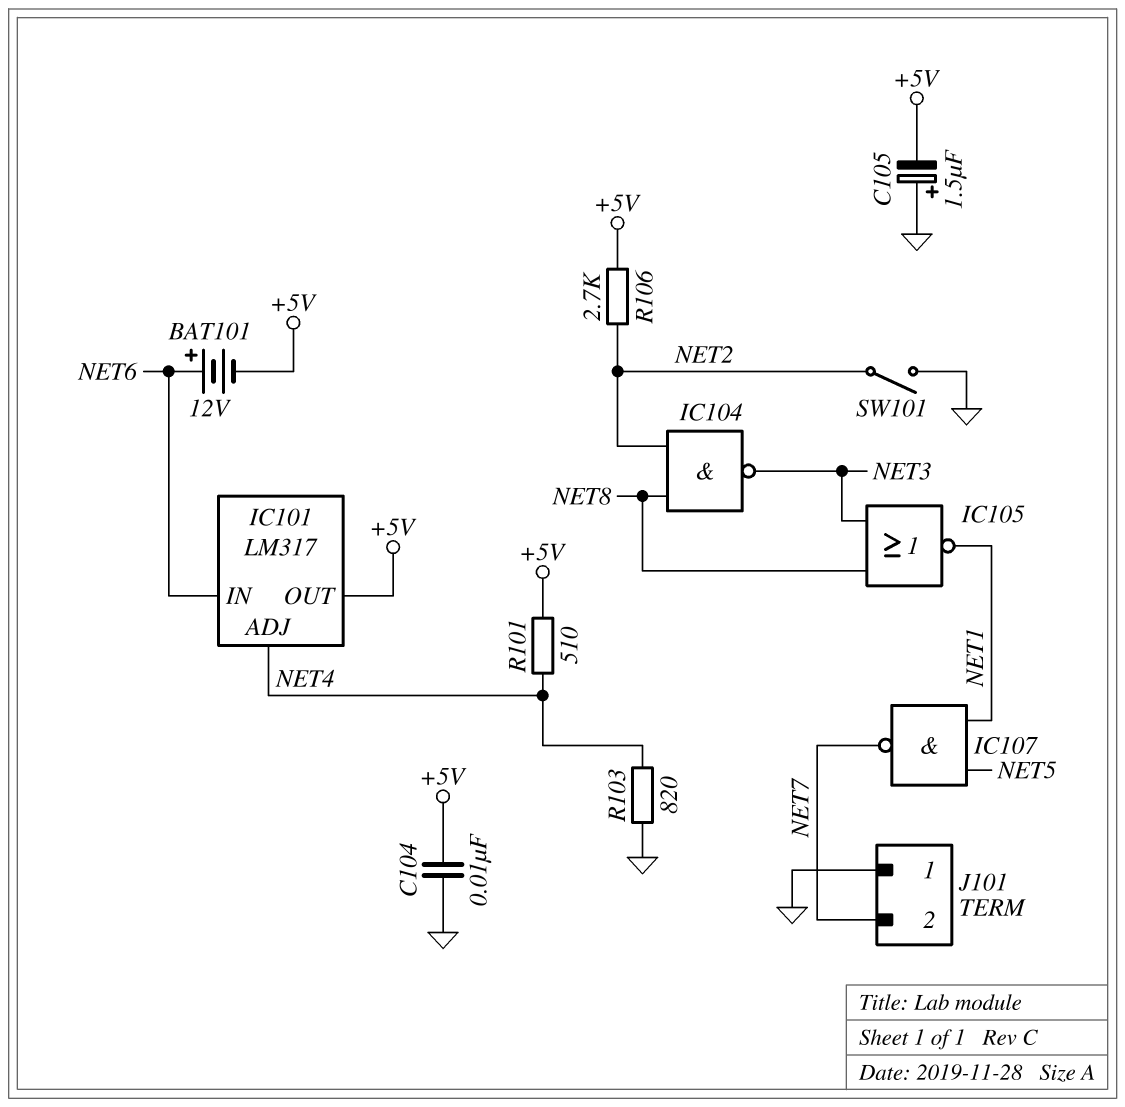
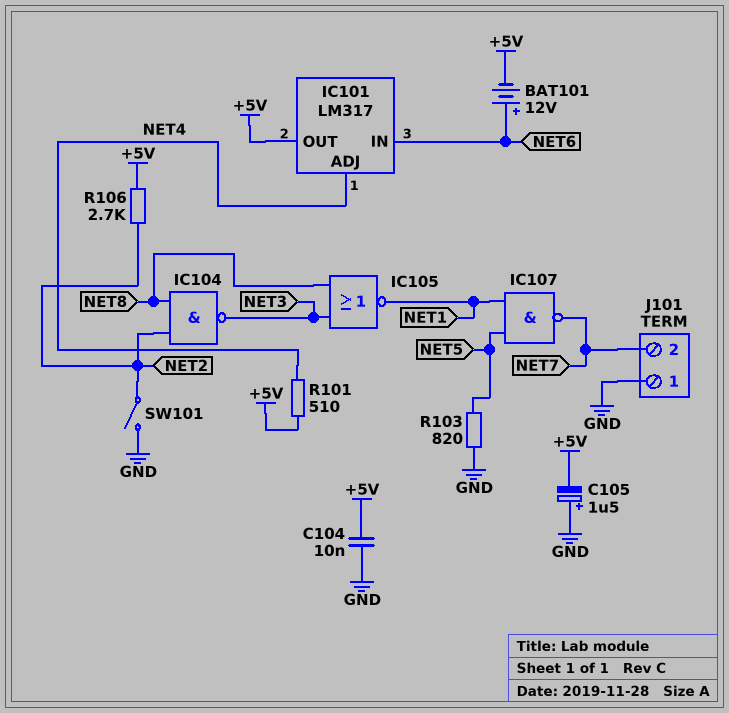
R103: 820 (GND, NET4) -> 820 (GND, NET5)

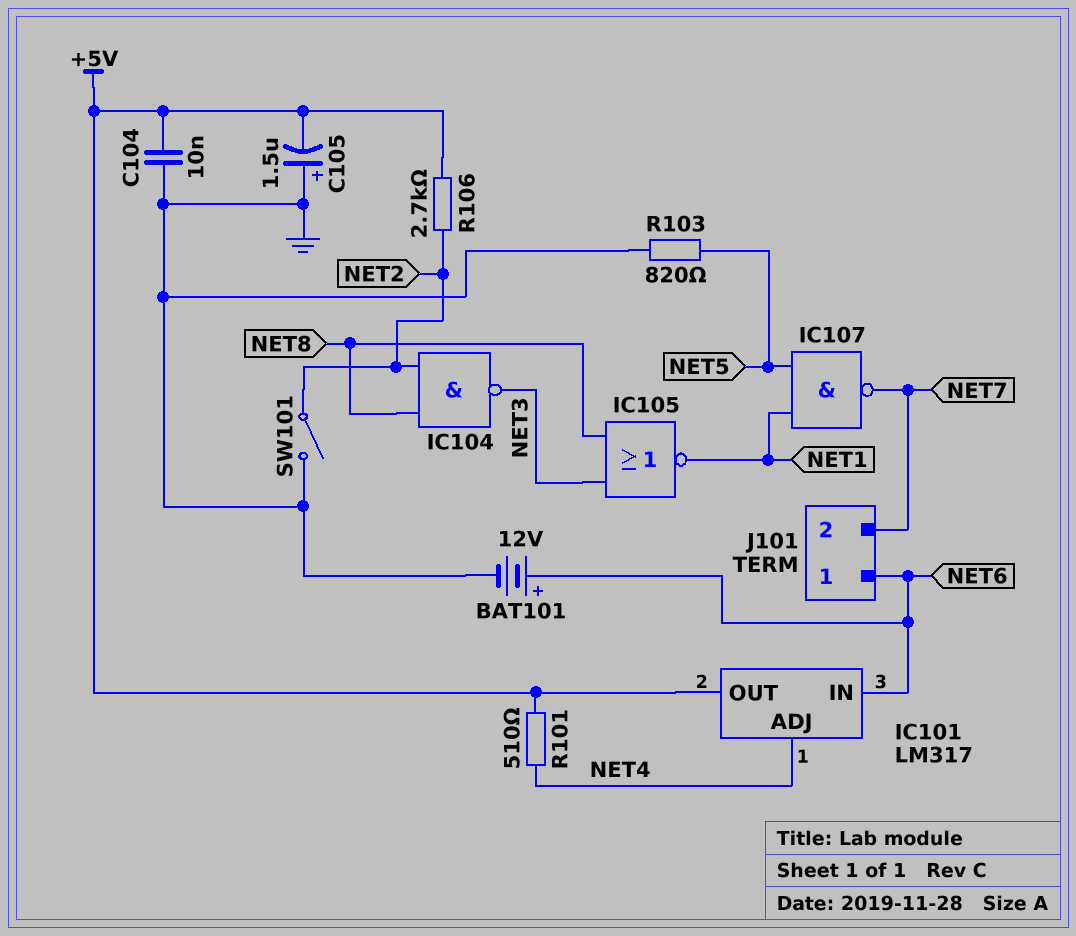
BAT101: 12V (plus NET6, minus +5V) -> 12V (plus NET6, minus GND)
J101 pin 1: GND -> NET6

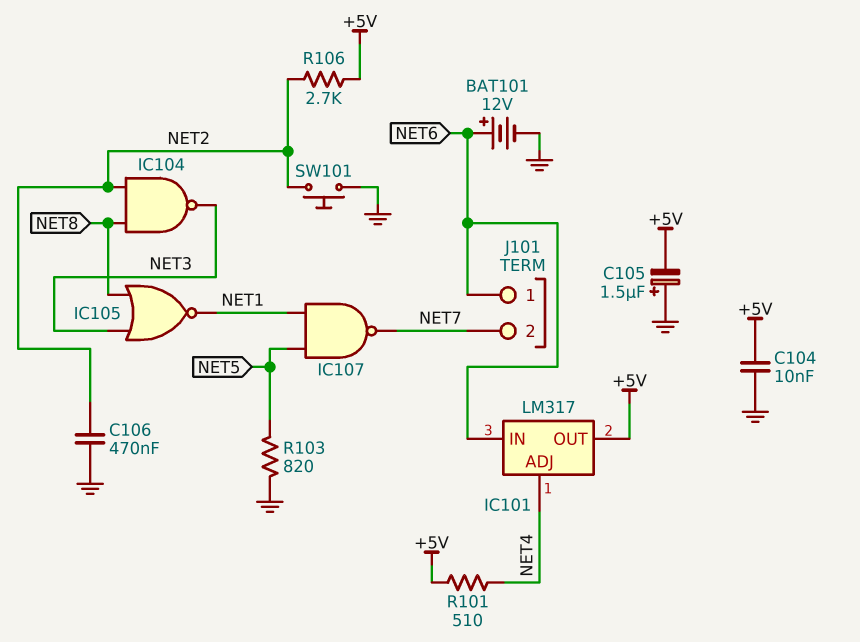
C106: none -> 470nF (GND, NET2)
SW101: switch (GND, NET2) -> button (GND, NET2)

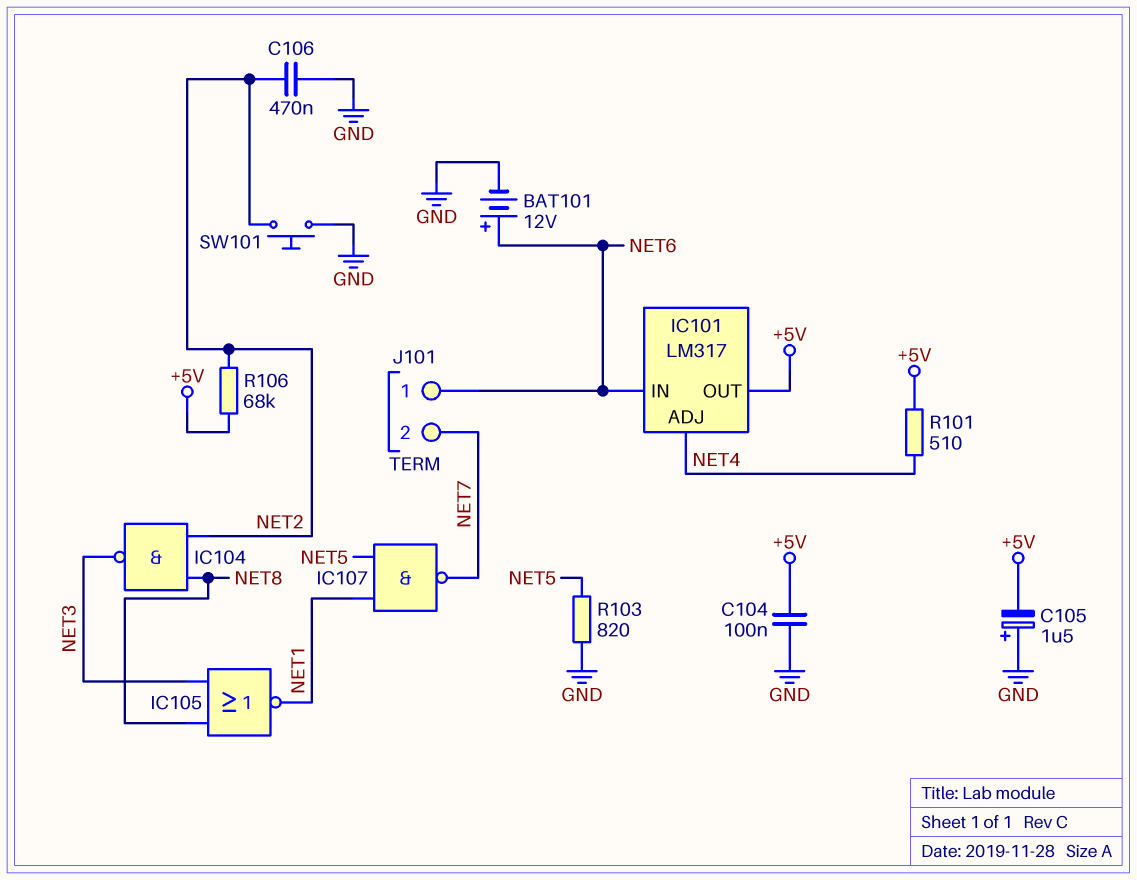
C104: 10nF (+5V, GND) -> 100nF (+5V, GND)
R106: 2.7k (+5V, NET2) -> 68k (+5V, NET2)

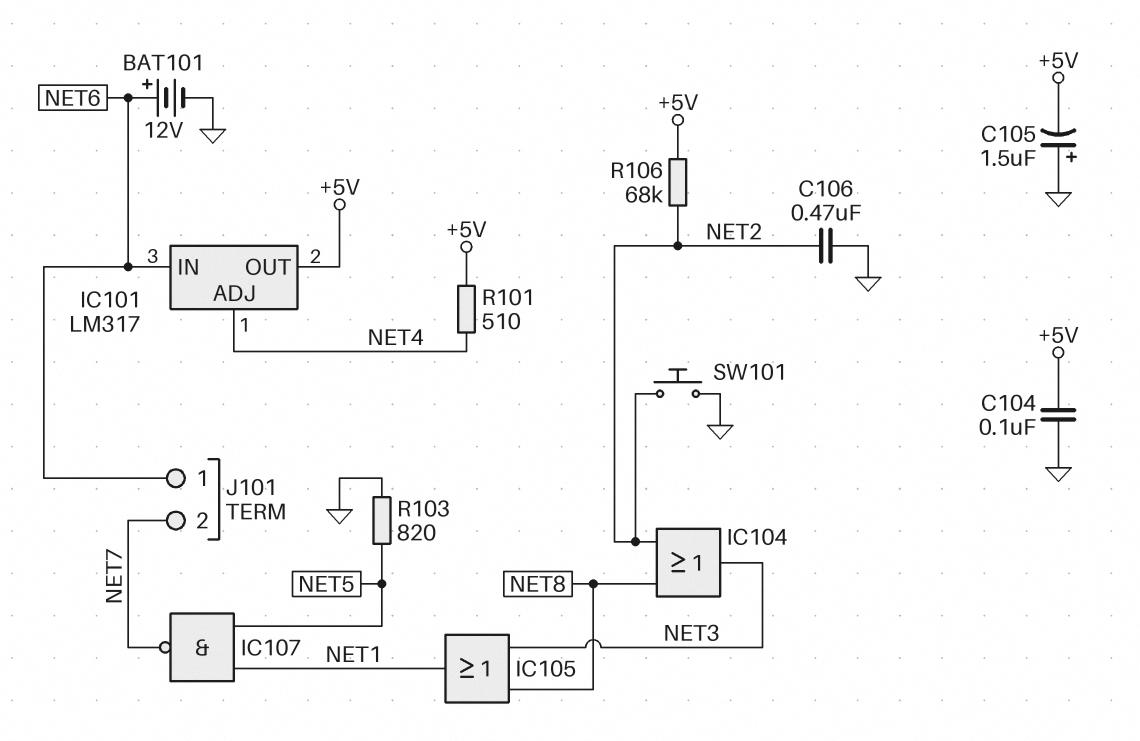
IC104: NAND (in NET2, in NET8, out NET3) -> OR (in NET2, in NET8, out NET3)
IC105: NOR (in NET3, in NET8, out NET1) -> OR (in NET3, in NET8, out NET1)

